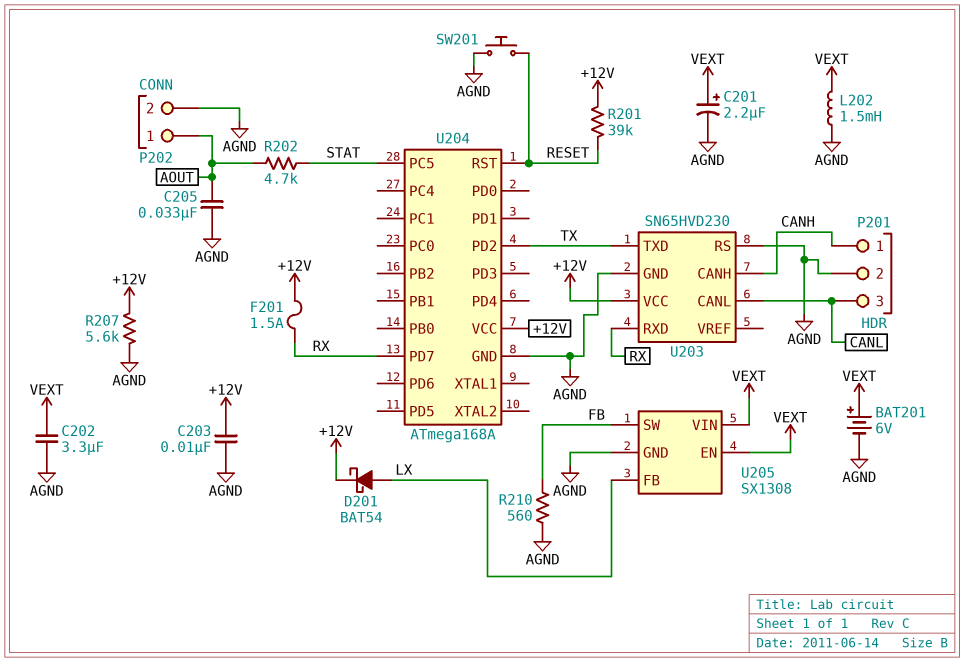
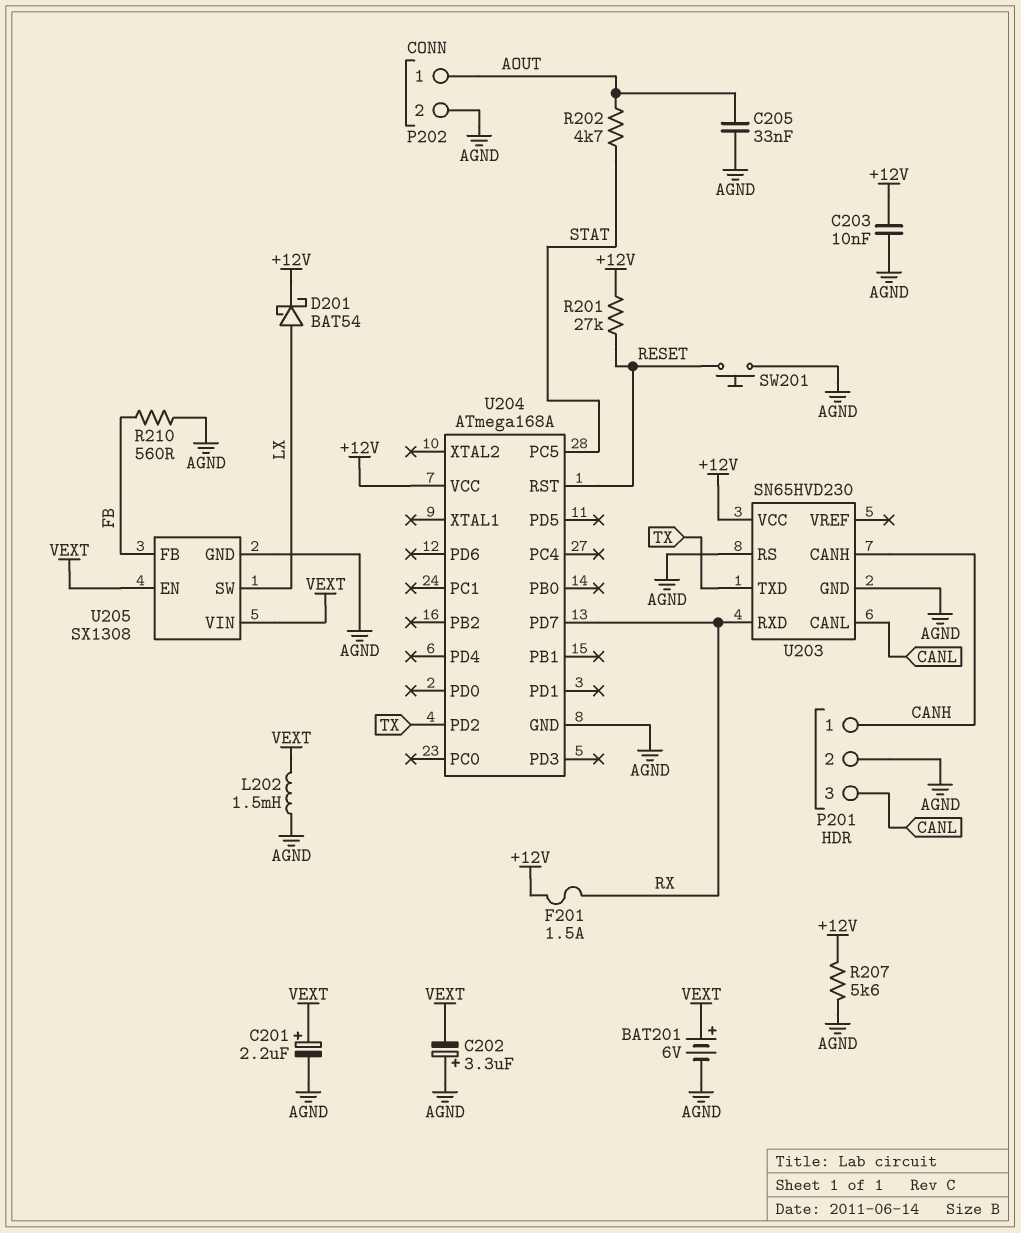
C202: 3.3uF (AGND, VEXT) -> 3.3uF (plus AGND, minus VEXT)
R201: 39k (+12V, RESET) -> 27k (+12V, RESET)
U205 pin FB: LX -> FB
U205 pin SW: FB -> LX

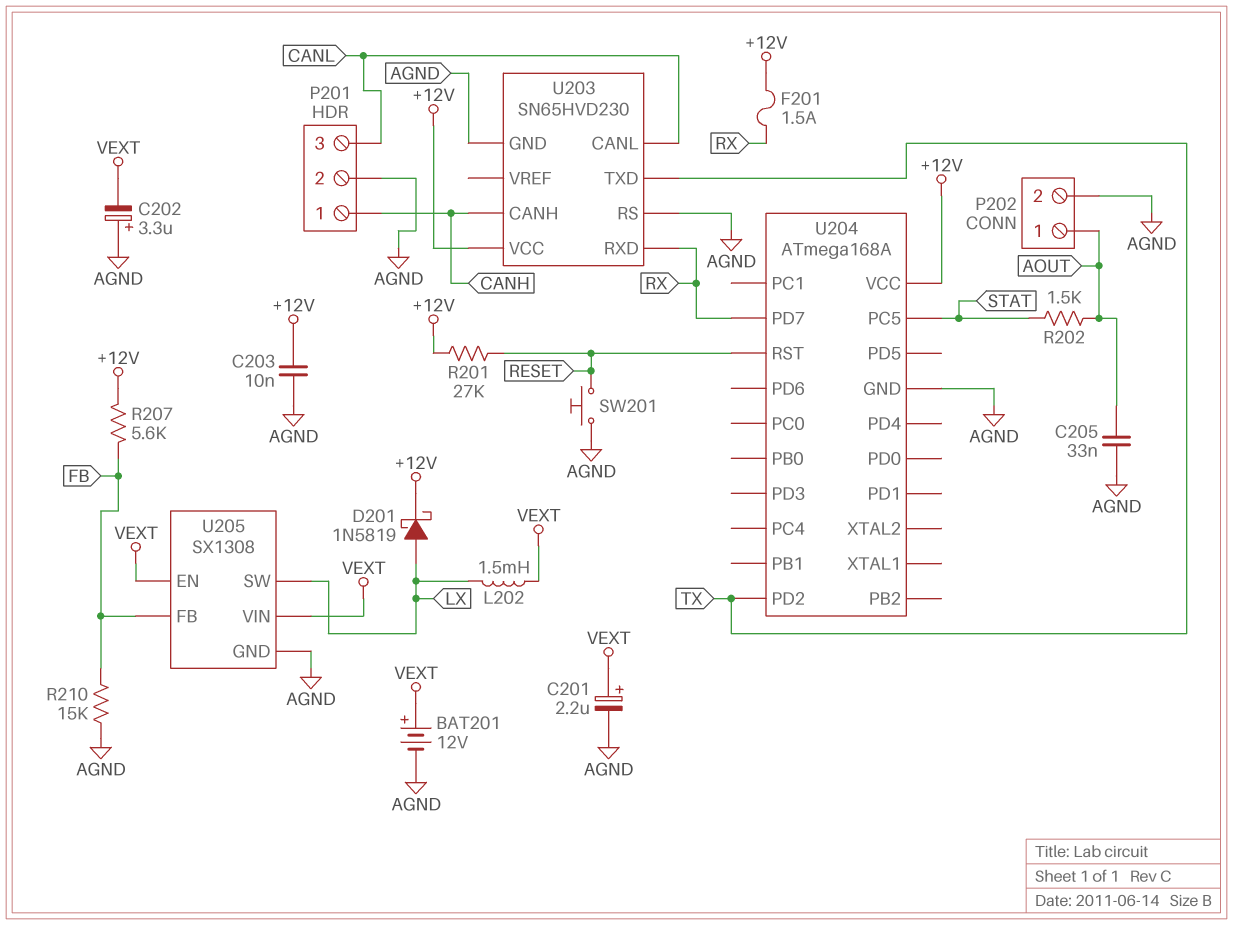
BAT201: 6V (plus VEXT, minus AGND) -> 12V (plus VEXT, minus AGND)
D201: schottky BAT54 (A LX, K +12V) -> schottky 1N5819 (A LX, K +12V)
L202: 1.5mH (AGND, VEXT) -> 1.5mH (LX, VEXT)
R202: 4.7k (AOUT, STAT) -> 1.5k (AOUT, STAT)
R207: 5.6k (+12V, AGND) -> 5.6k (+12V, FB)
R210: 560 (AGND, FB) -> 15k (AGND, FB)

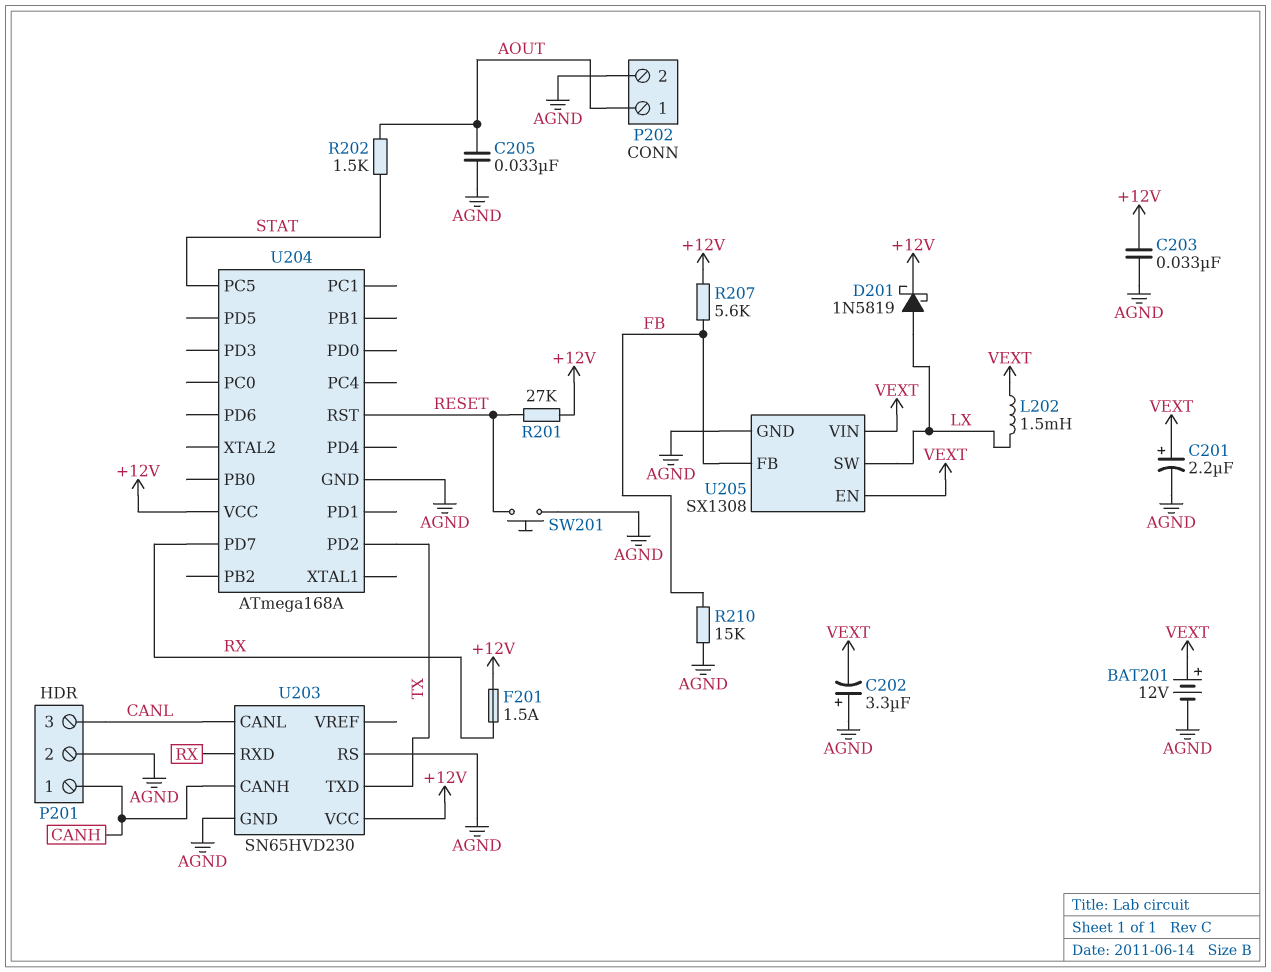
C203: 10nF (+12V, AGND) -> 33nF (+12V, AGND)

